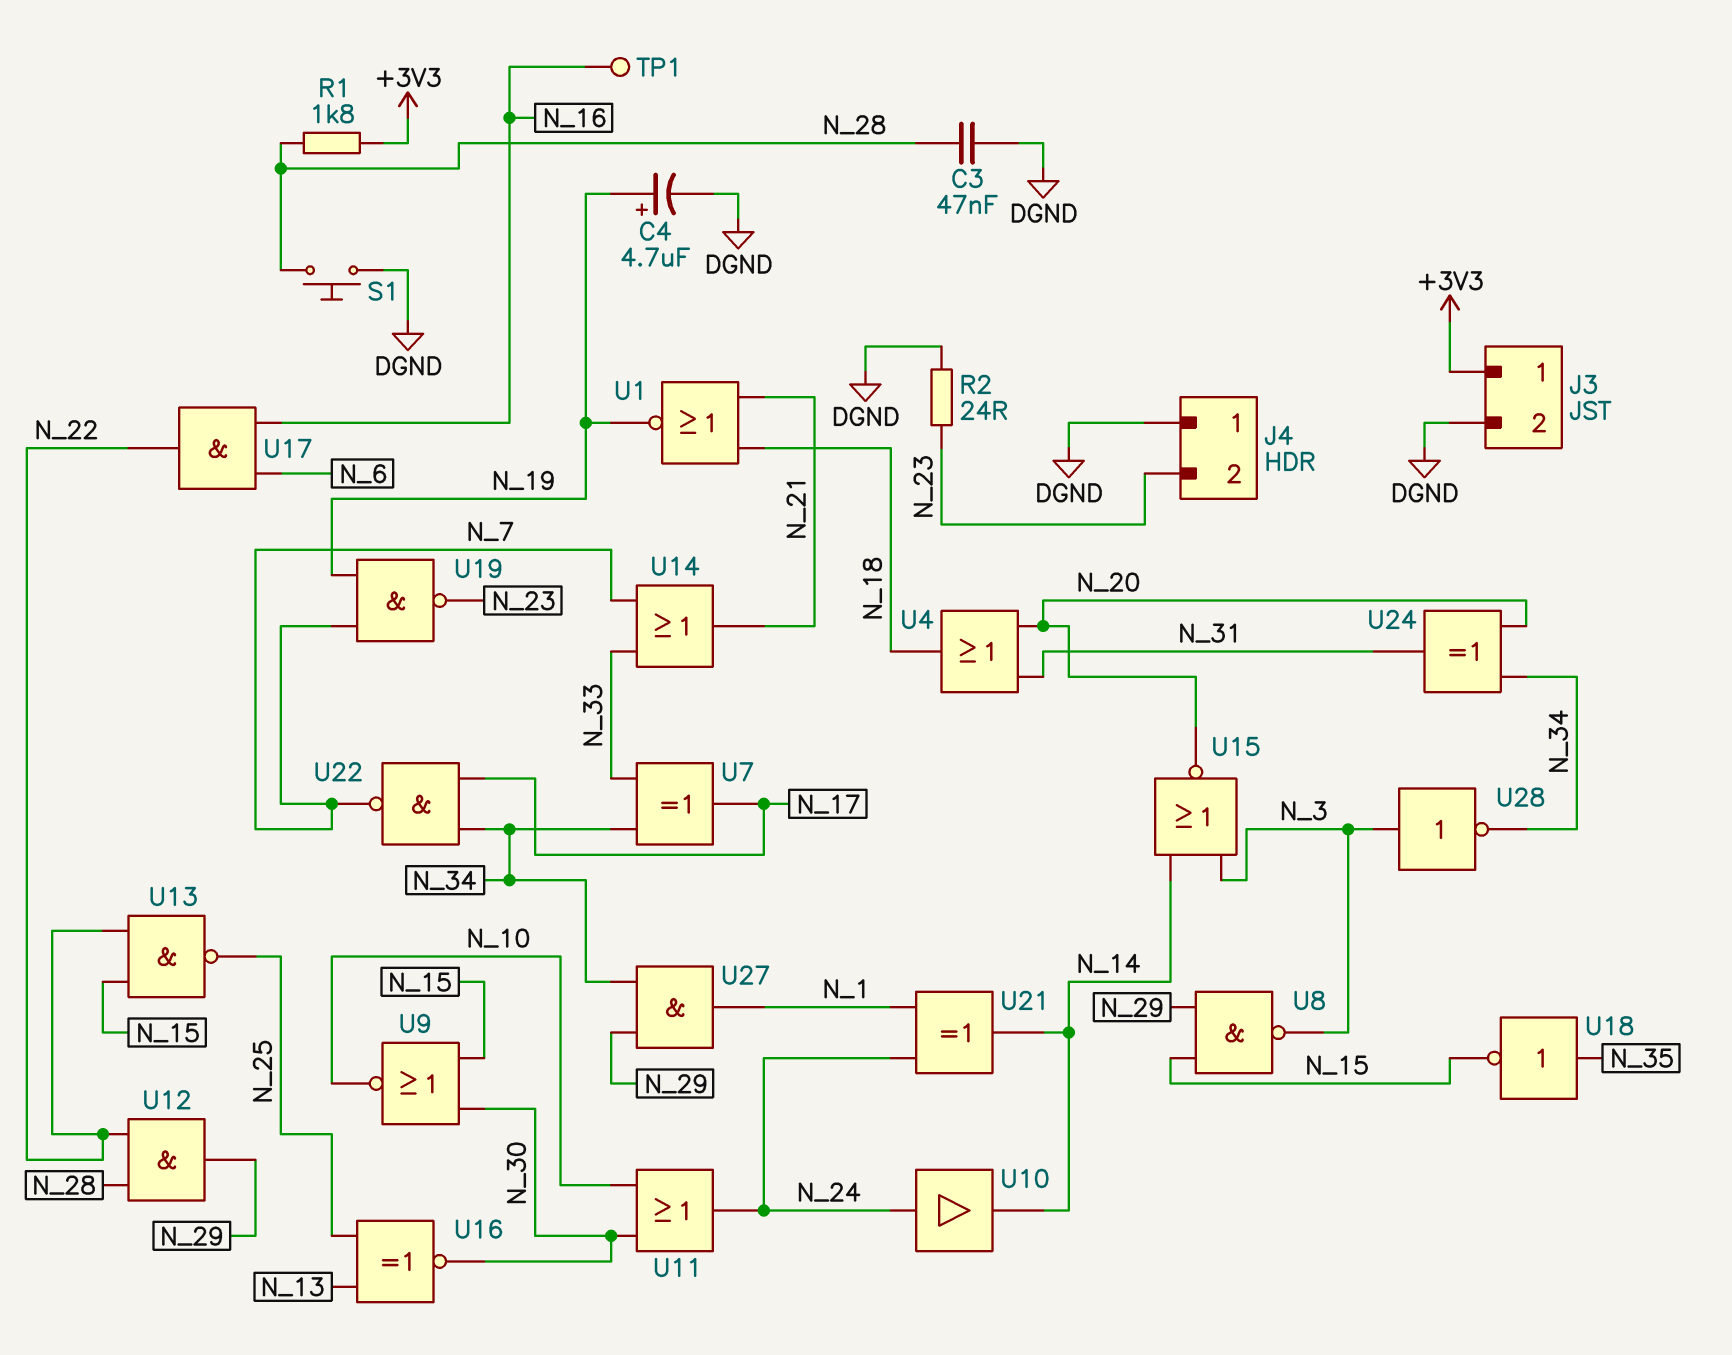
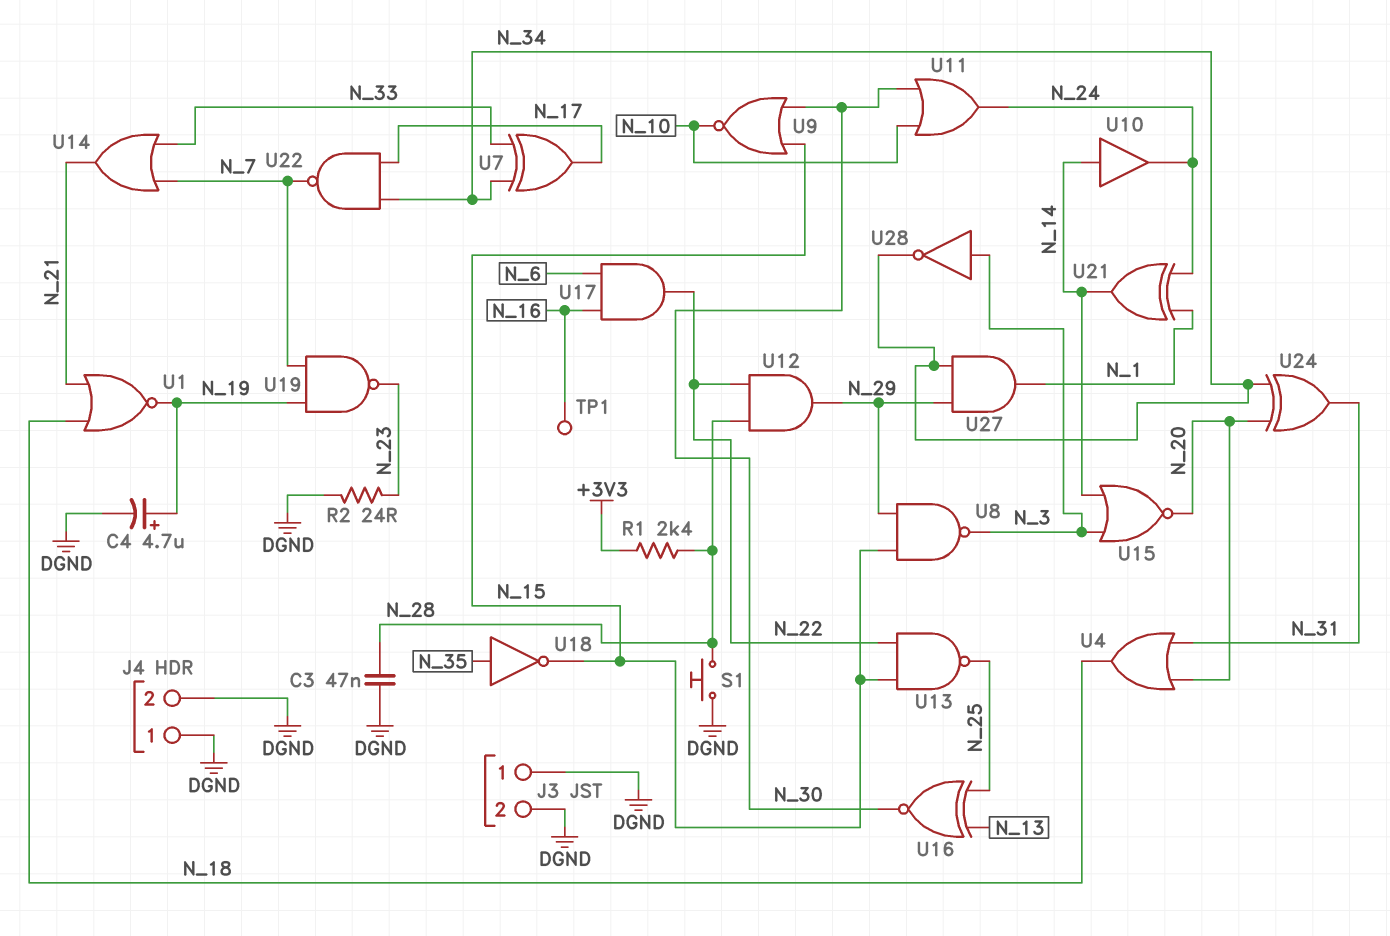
J3 pin 1: +3V3 -> DGND
J4 pin 2: N_23 -> DGND
R1: 1.8k (+3V3, N_28) -> 2.4k (+3V3, N_28)
U10: buffer (in N_24, out N_14) -> buffer (in N_14, out N_24)

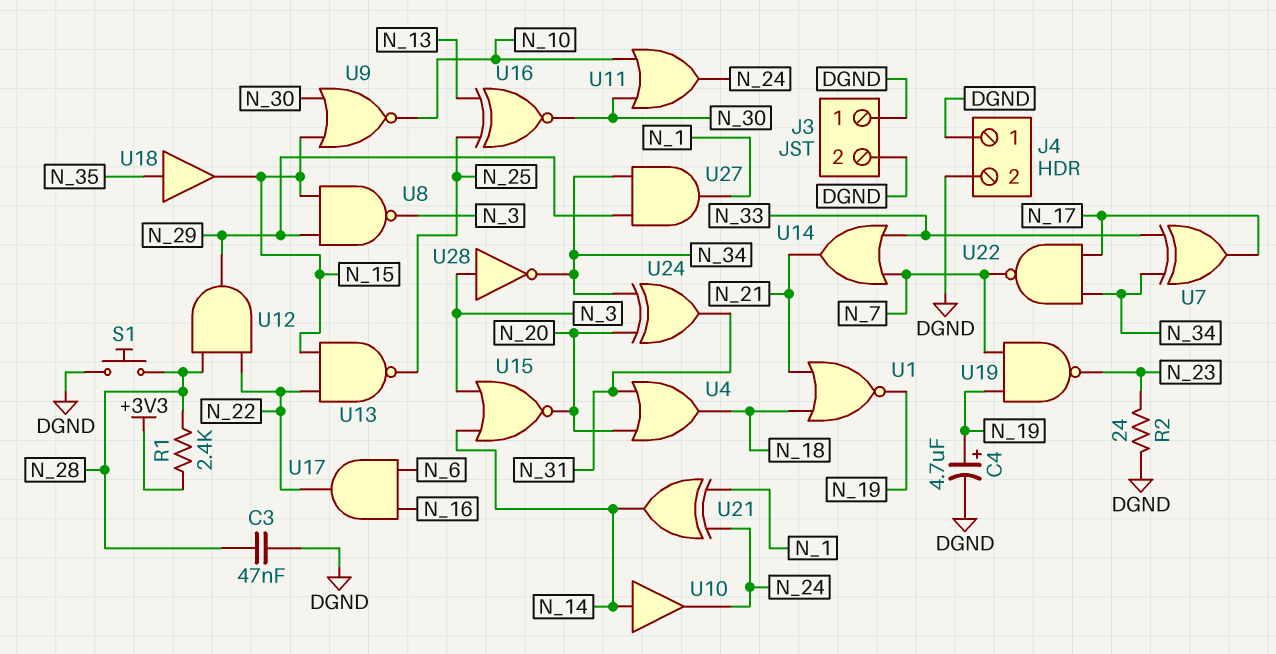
TP1: test point (N_16) -> none
U18: NOT (in N_35, out N_15) -> buffer (in N_35, out N_15)

